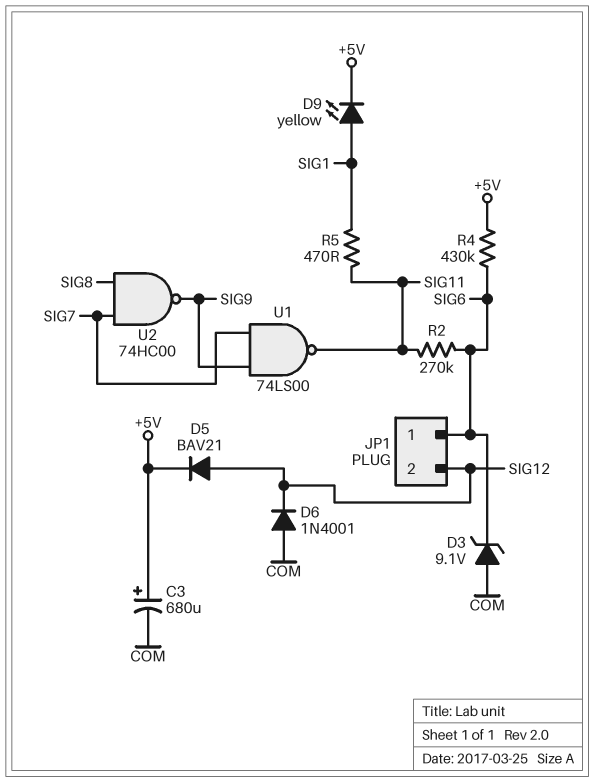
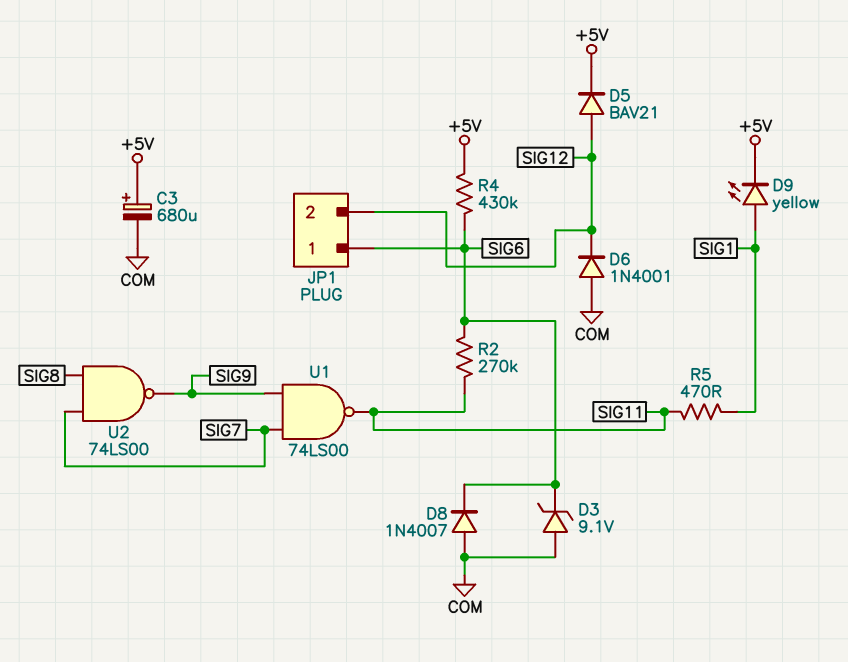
D8: none -> diode 1N4007 (A COM, K SIG6)
U2: NAND 74HC00 (in SIG7, in SIG8, out SIG9) -> NAND 74LS00 (in SIG7, in SIG8, out SIG9)

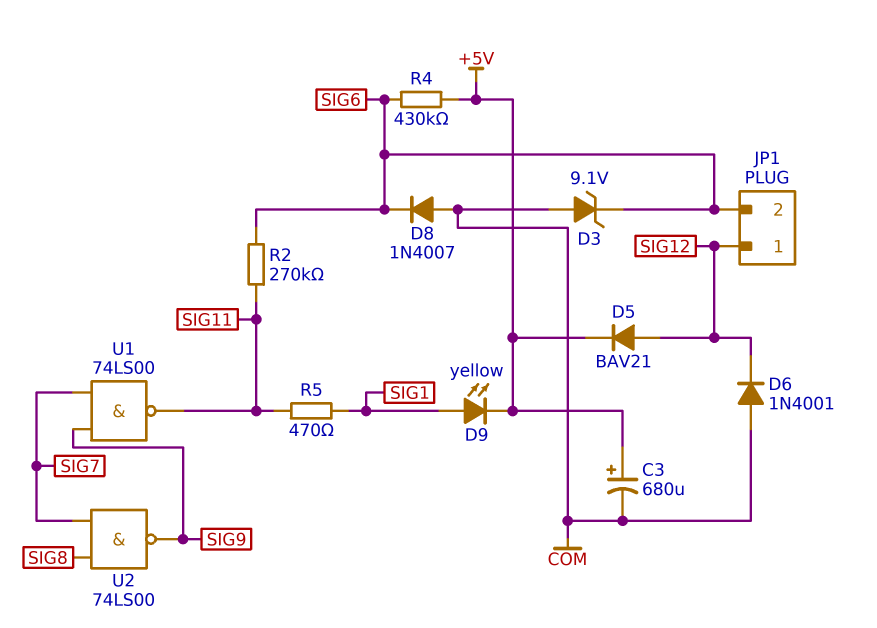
JP1 pin 1: SIG6 -> SIG12
JP1 pin 2: SIG12 -> SIG6

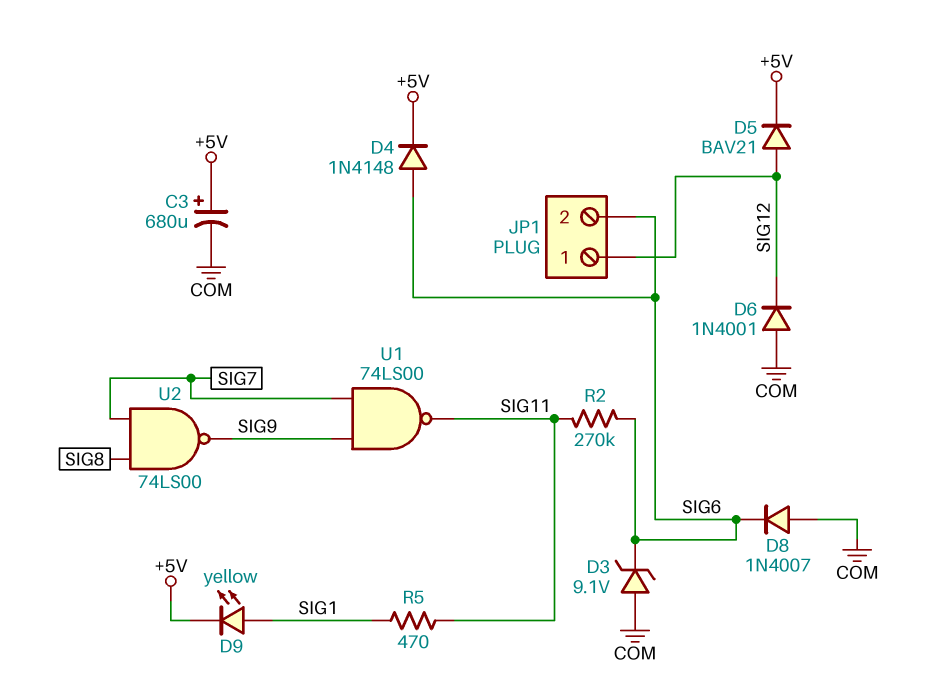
D4: none -> diode 1N4148 (A SIG6, K +5V)
R4: 430k (+5V, SIG6) -> none

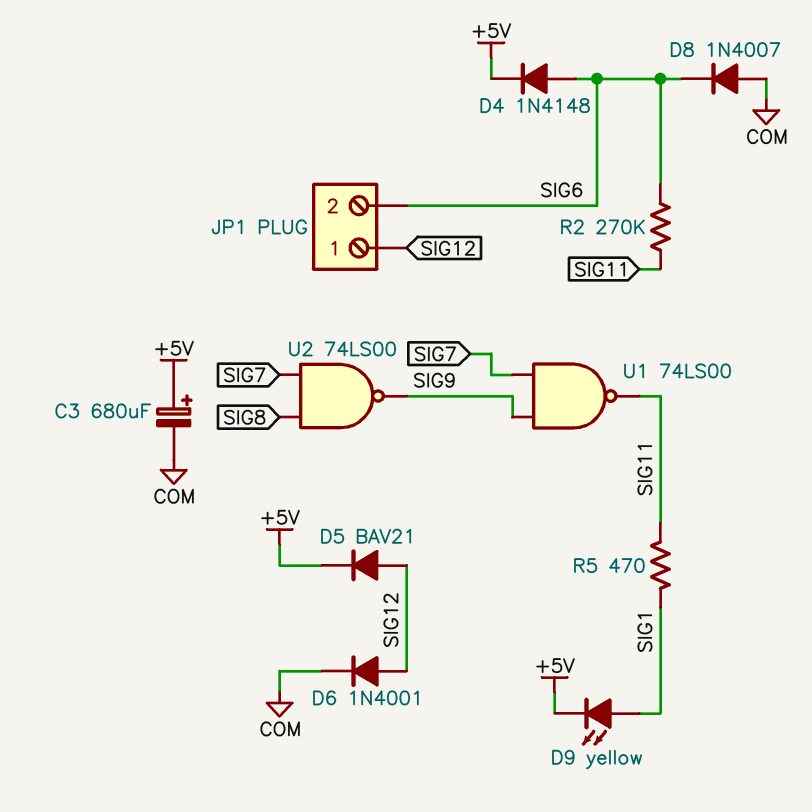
D3: zener 9.1V (A COM, K SIG6) -> none
D6: diode 1N4001 (A COM, K SIG12) -> diode 1N4001 (A SIG12, K COM)

